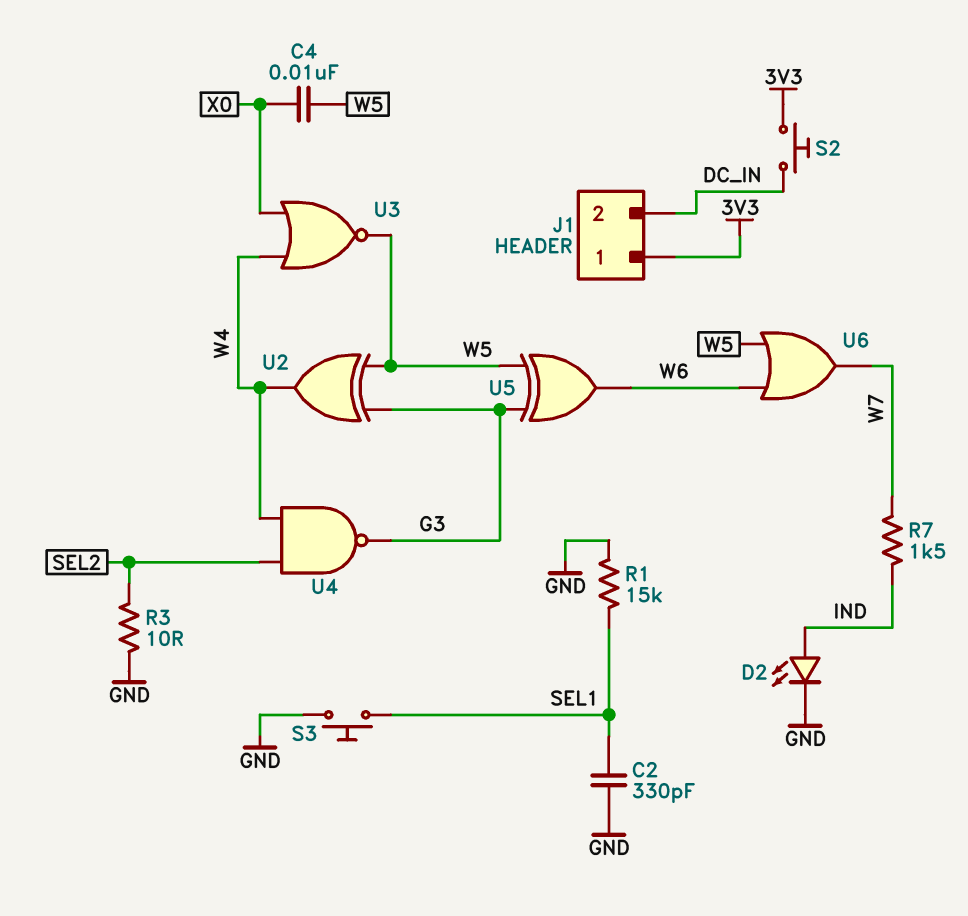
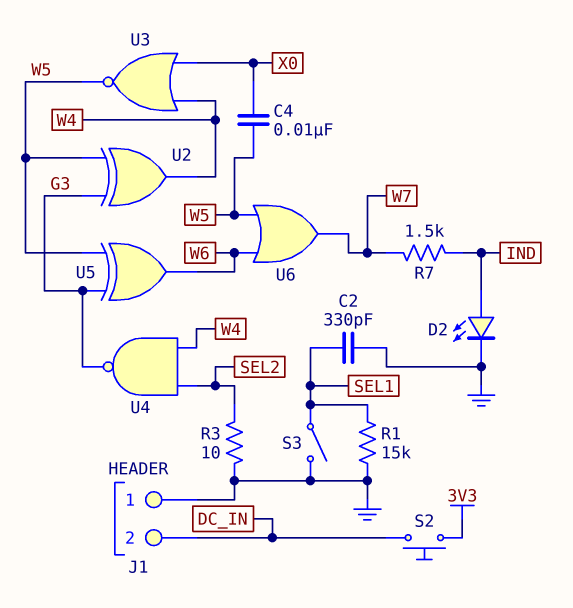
J1 pin 1: 3V3 -> GND
S3: button (GND, SEL1) -> switch (GND, SEL1)

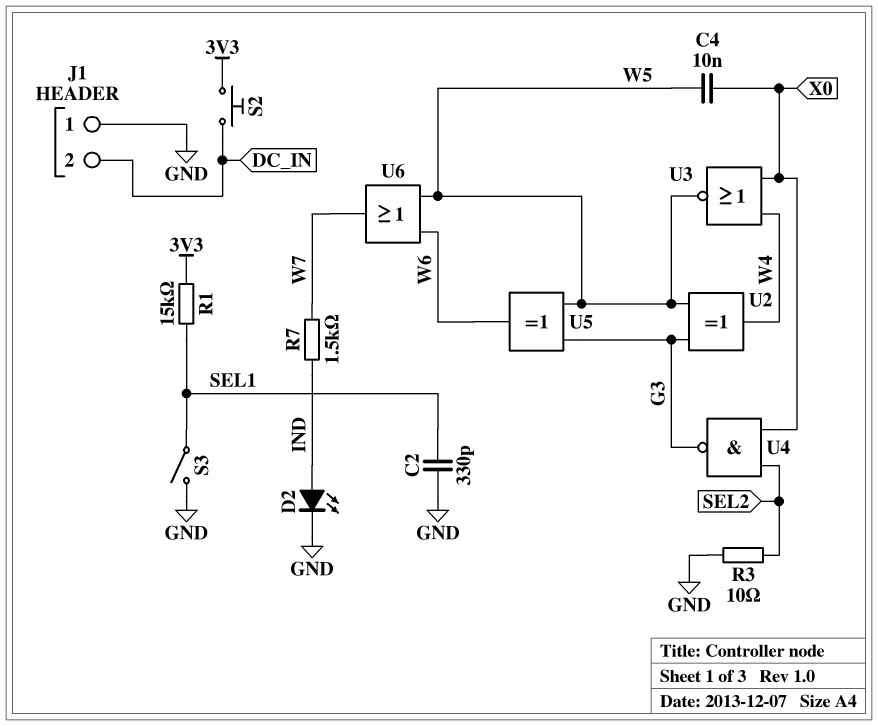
R1: 15k (GND, SEL1) -> 15k (3V3, SEL1)
U4: NAND (in SEL2, in W4, out G3) -> NAND (in SEL2, in X0, out G3)

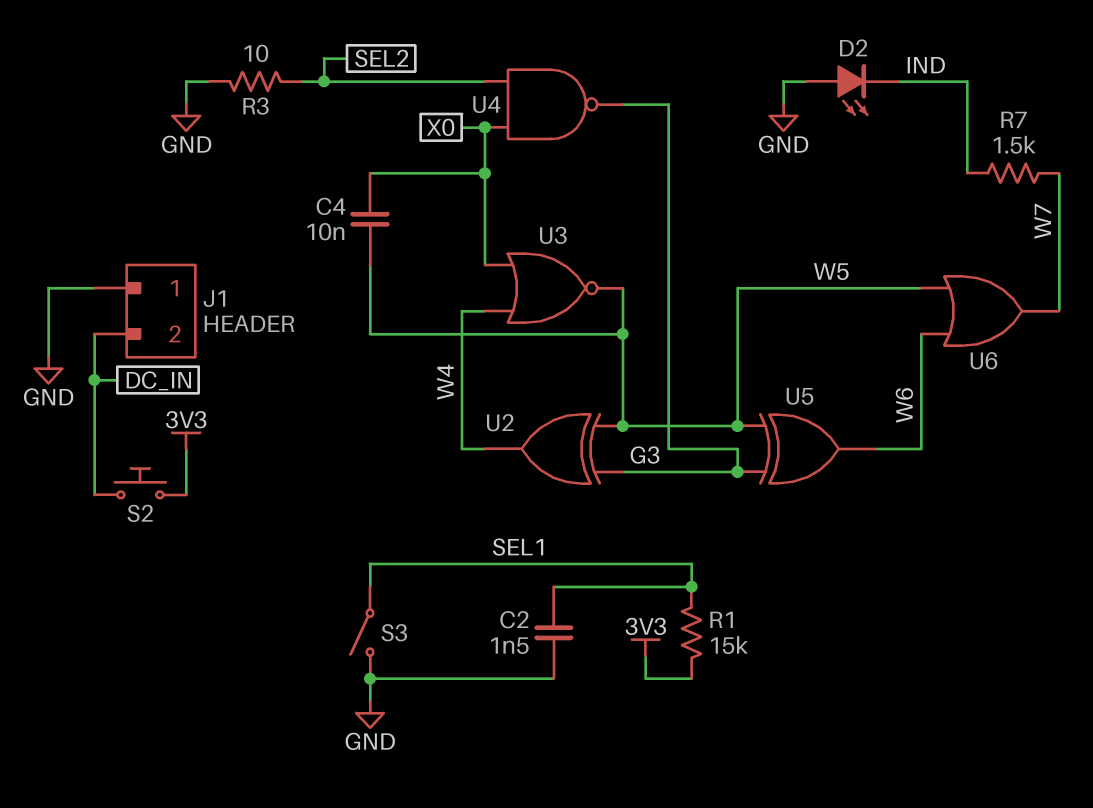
C2: 330pF (GND, SEL1) -> 1.5nF (GND, SEL1)
D2: LED (A IND, K GND) -> LED (A GND, K IND)

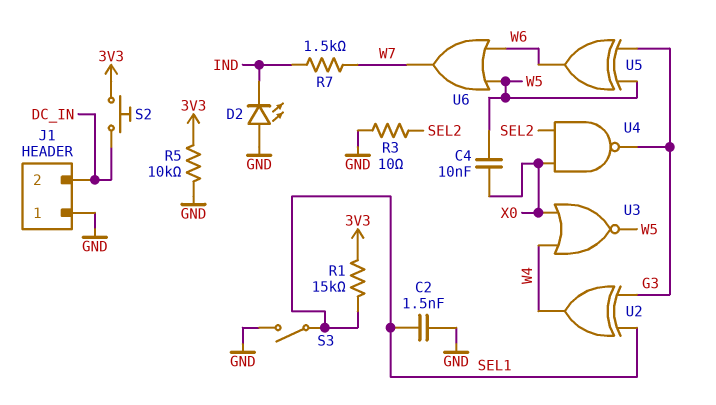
R5: none -> 10k (3V3, GND)
U2: XOR (in G3, in W5, out W4) -> XOR (in G3, in SEL1, out W4)

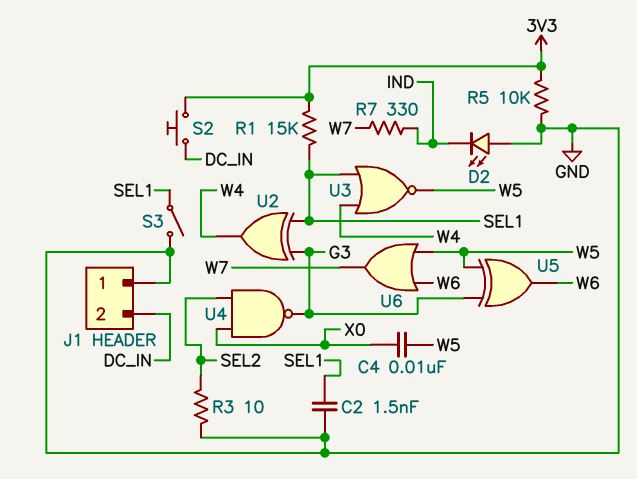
R7: 1.5k (IND, W7) -> 330 (IND, W7)
U3: NOR (in W4, in X0, out W5) -> NOR (in SEL1, in W4, out W5)

